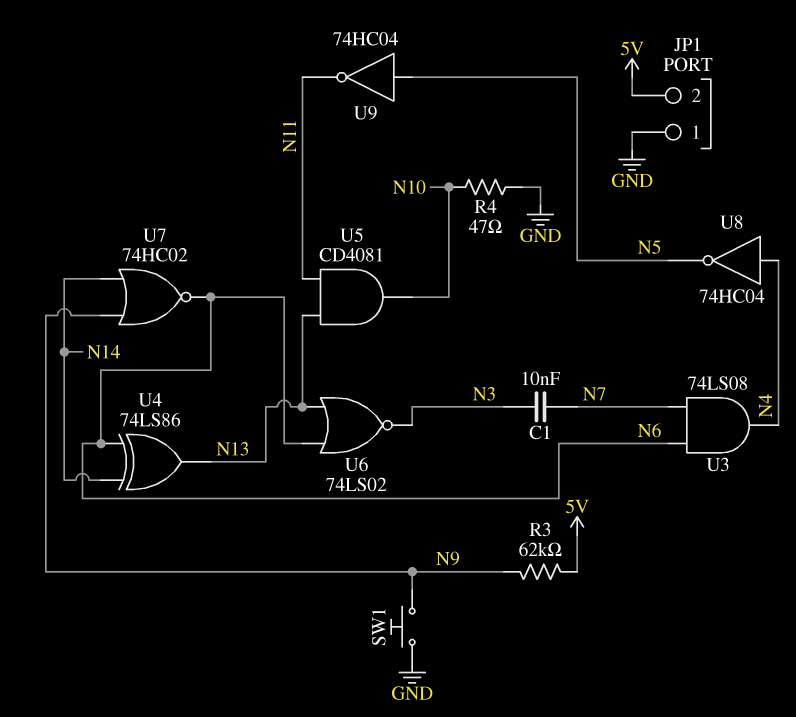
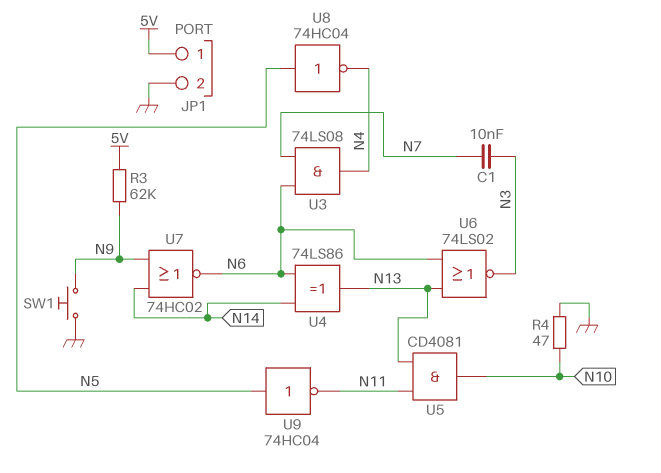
JP1 pin 1: GND -> 5V
JP1 pin 2: 5V -> GND
U8: NOT 74HC04 (in N4, out N5) -> NOT 74HC04 (in N5, out N4)

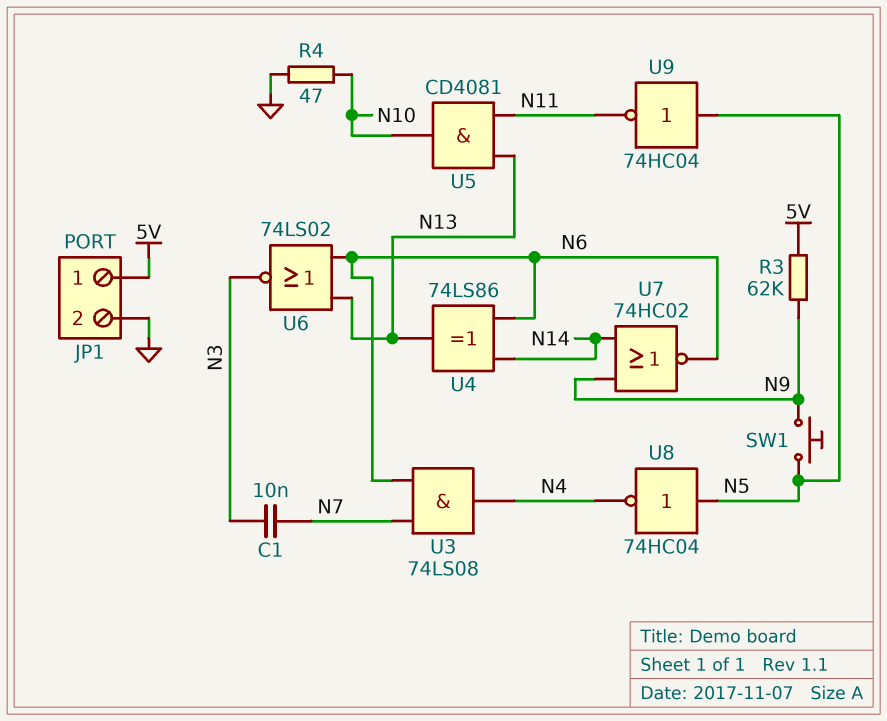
SW1: button (GND, N9) -> button (N5, N9)

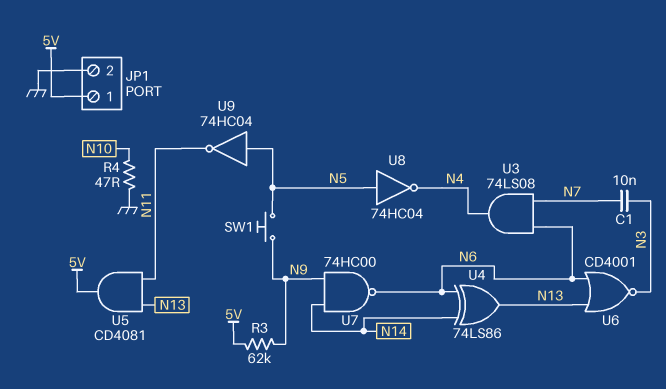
U5: AND CD4081 (in N11, in N13, out N10) -> AND CD4081 (in N11, in N13, out 5V)
U6: NOR 74LS02 (in N6, in N13, out N3) -> NOR CD4001 (in N6, in N13, out N3)
U7: NOR 74HC02 (in N9, in N14, out N6) -> NAND 74HC00 (in N9, in N14, out N6)

